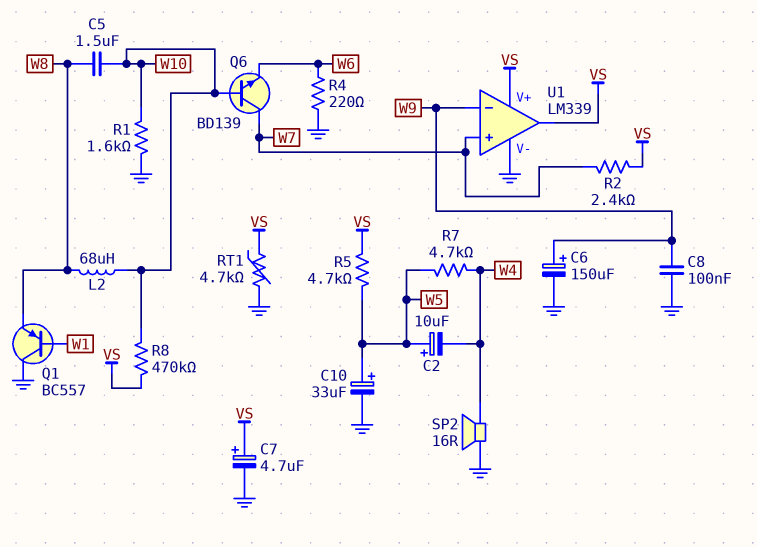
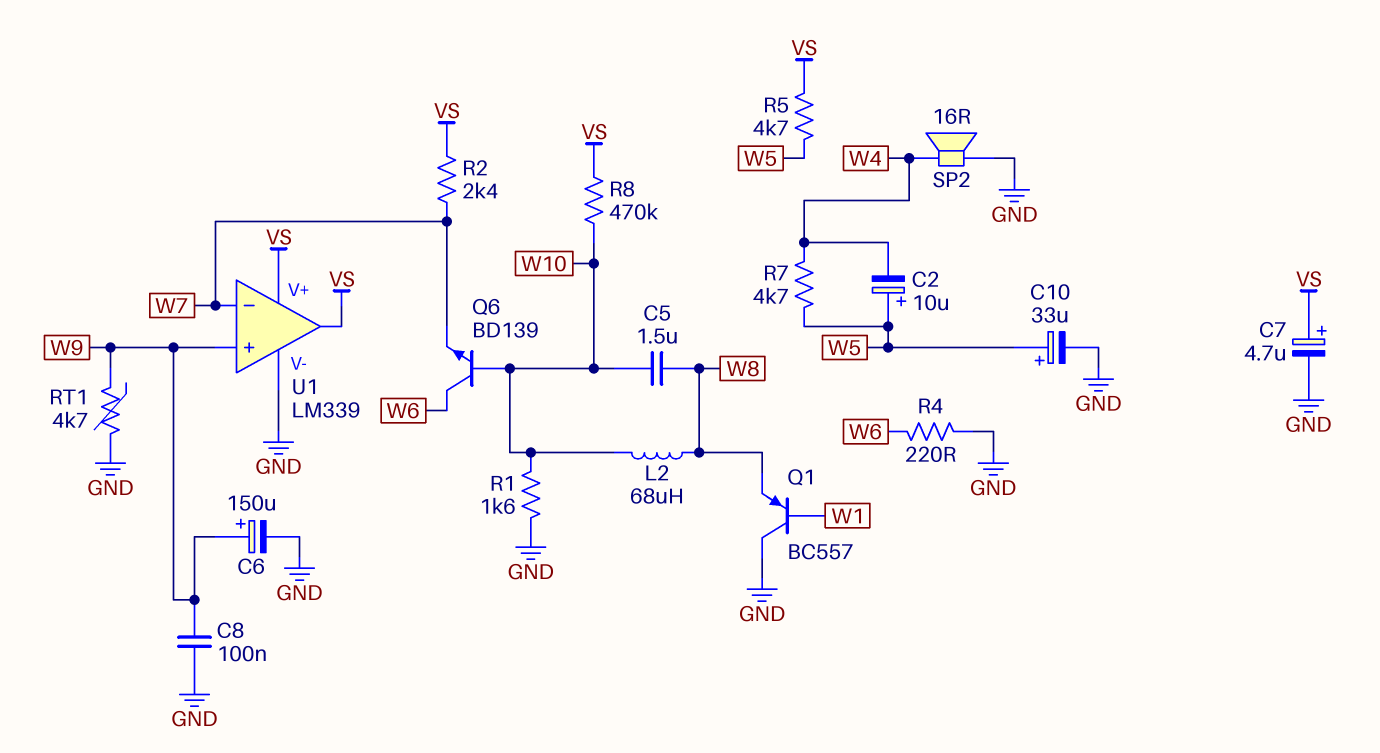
Q6: NPN BD139 (B W10, C W7, E W6) -> NPN BD139 (B W10, C W6, E W7)
RT1: 4.7k (GND, VS) -> 4.7k (GND, W9)
U1 pin in+: W7 -> W9
U1 pin in-: W9 -> W7

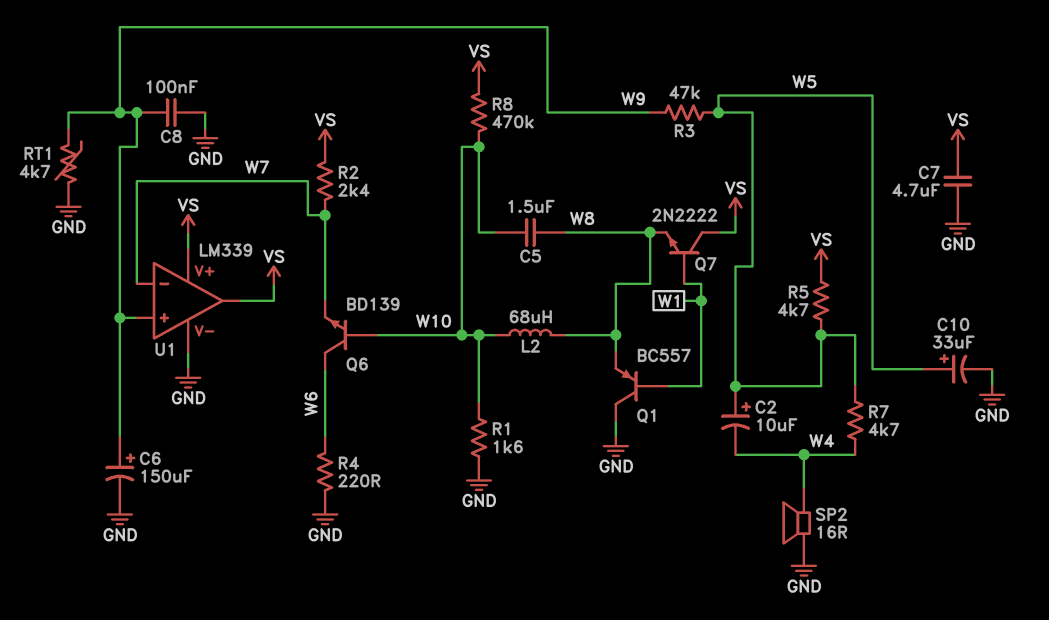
C7: 4.7uF (plus VS, minus GND) -> 4.7uF (GND, VS)
Q7: none -> NPN 2N2222 (B W1, C VS, E W8)
R3: none -> 47k (W5, W9)

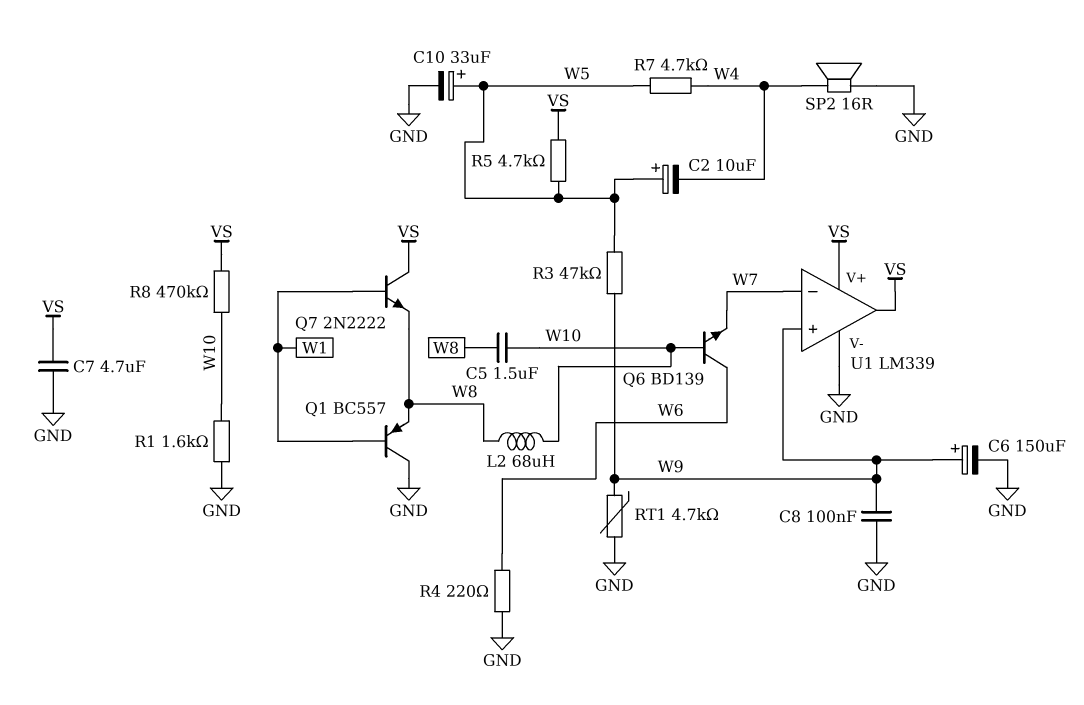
R2: 2.4k (VS, W7) -> none

